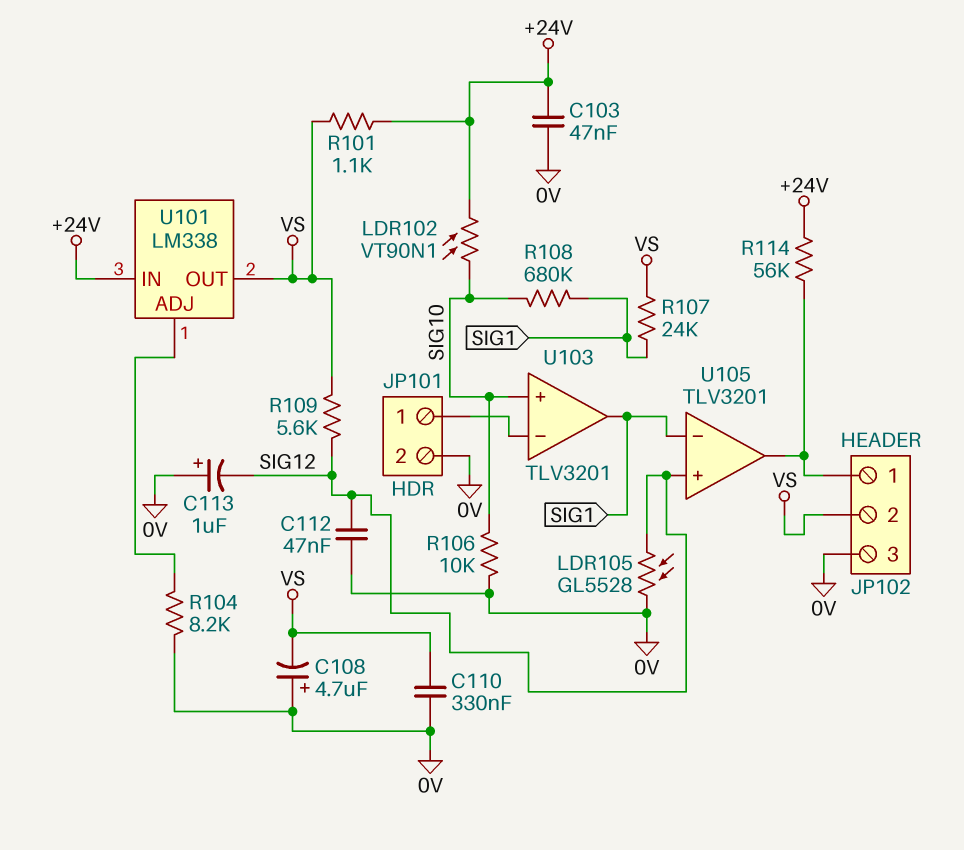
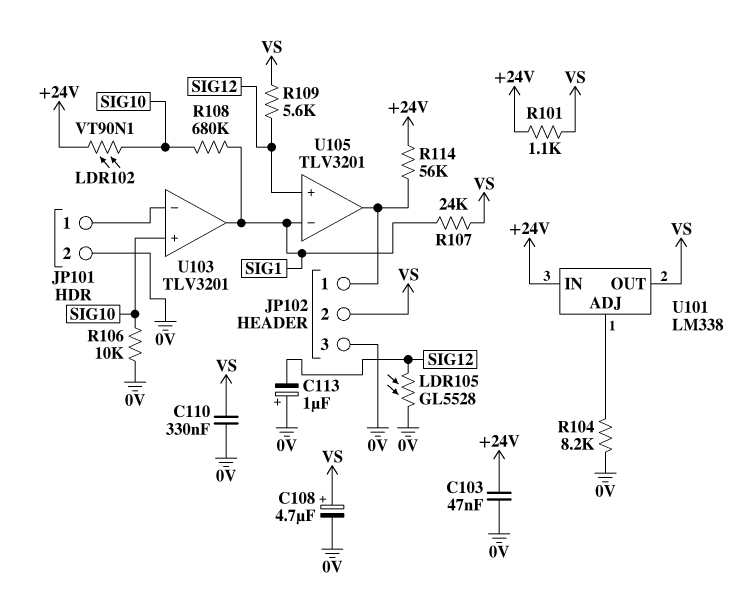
C108: 4.7uF (plus 0V, minus VS) -> 4.7uF (plus VS, minus 0V)
C112: 47nF (0V, SIG12) -> none

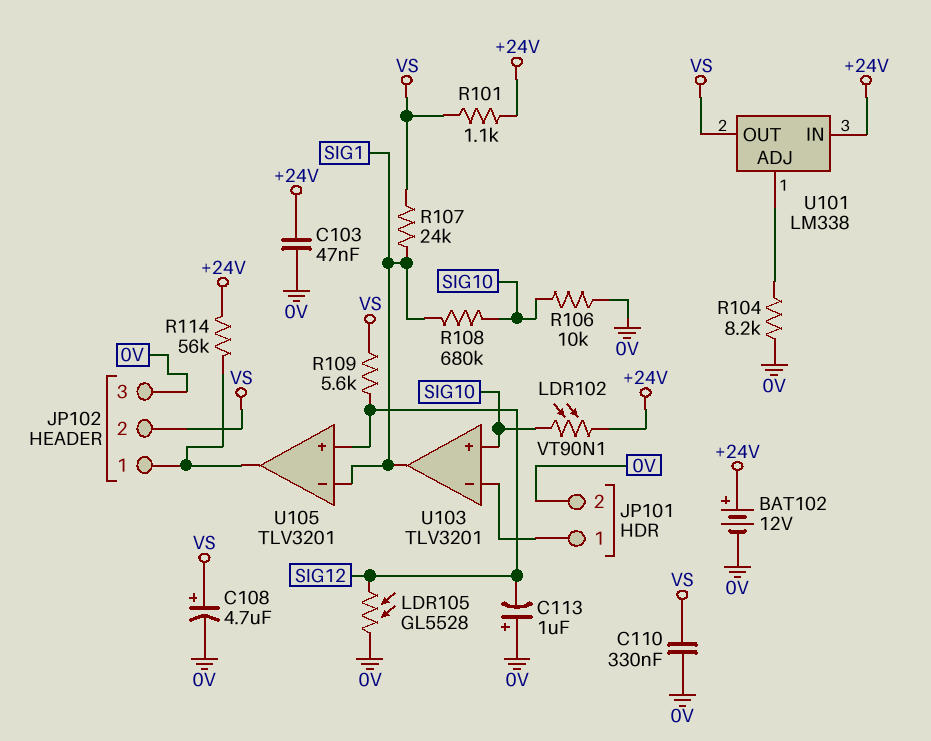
BAT102: none -> 12V (plus +24V, minus 0V)

